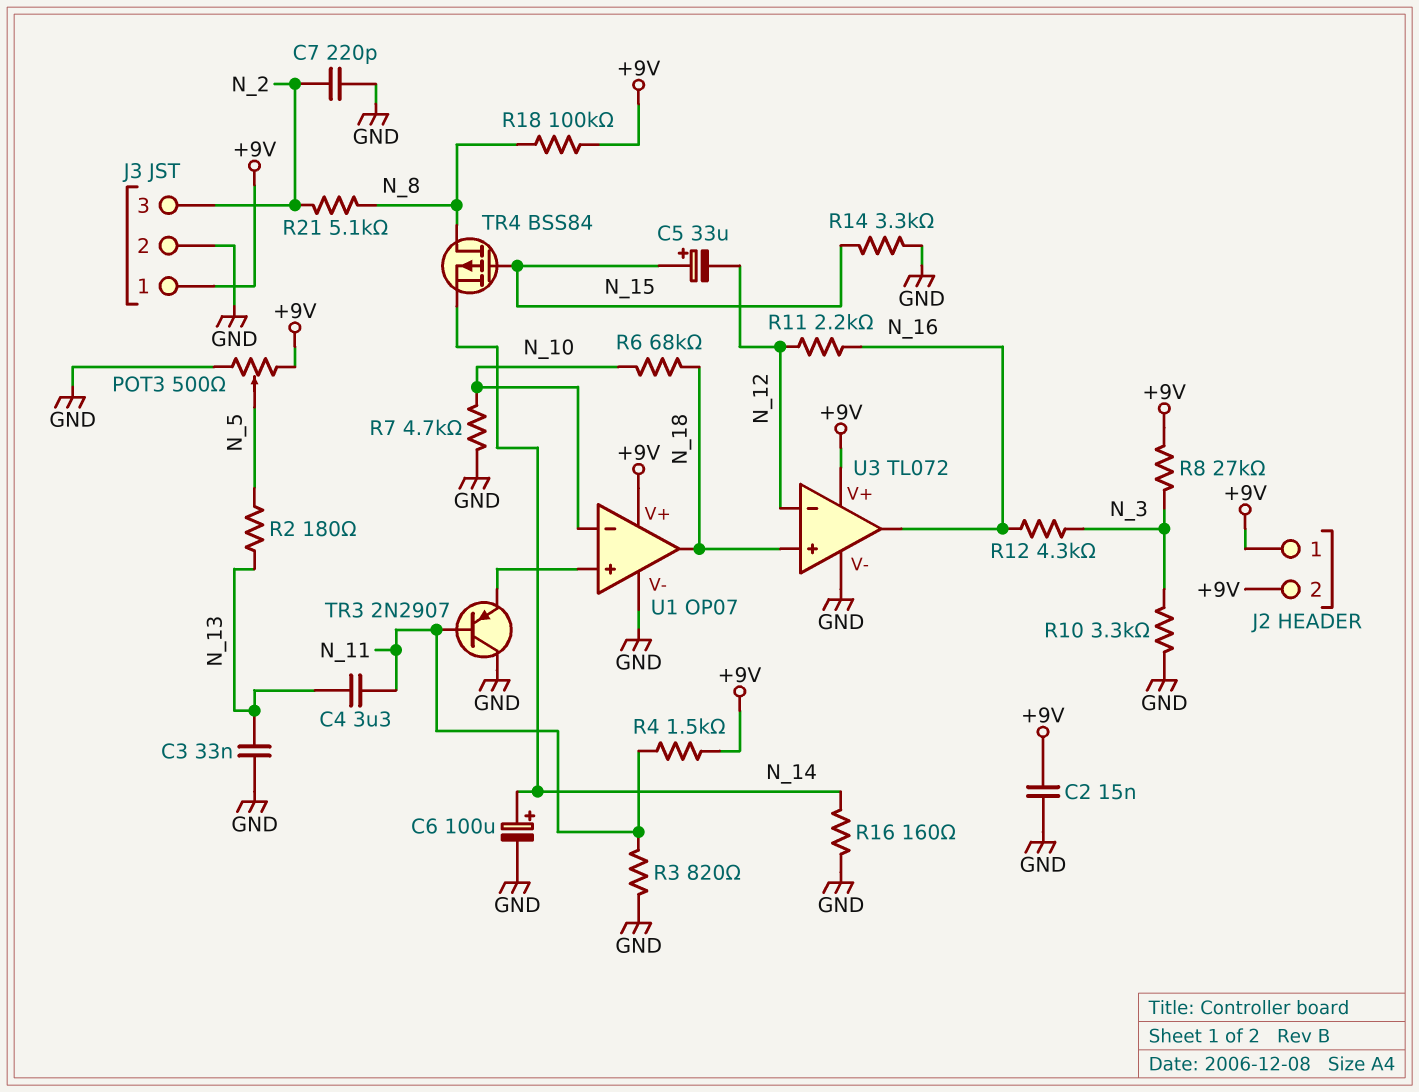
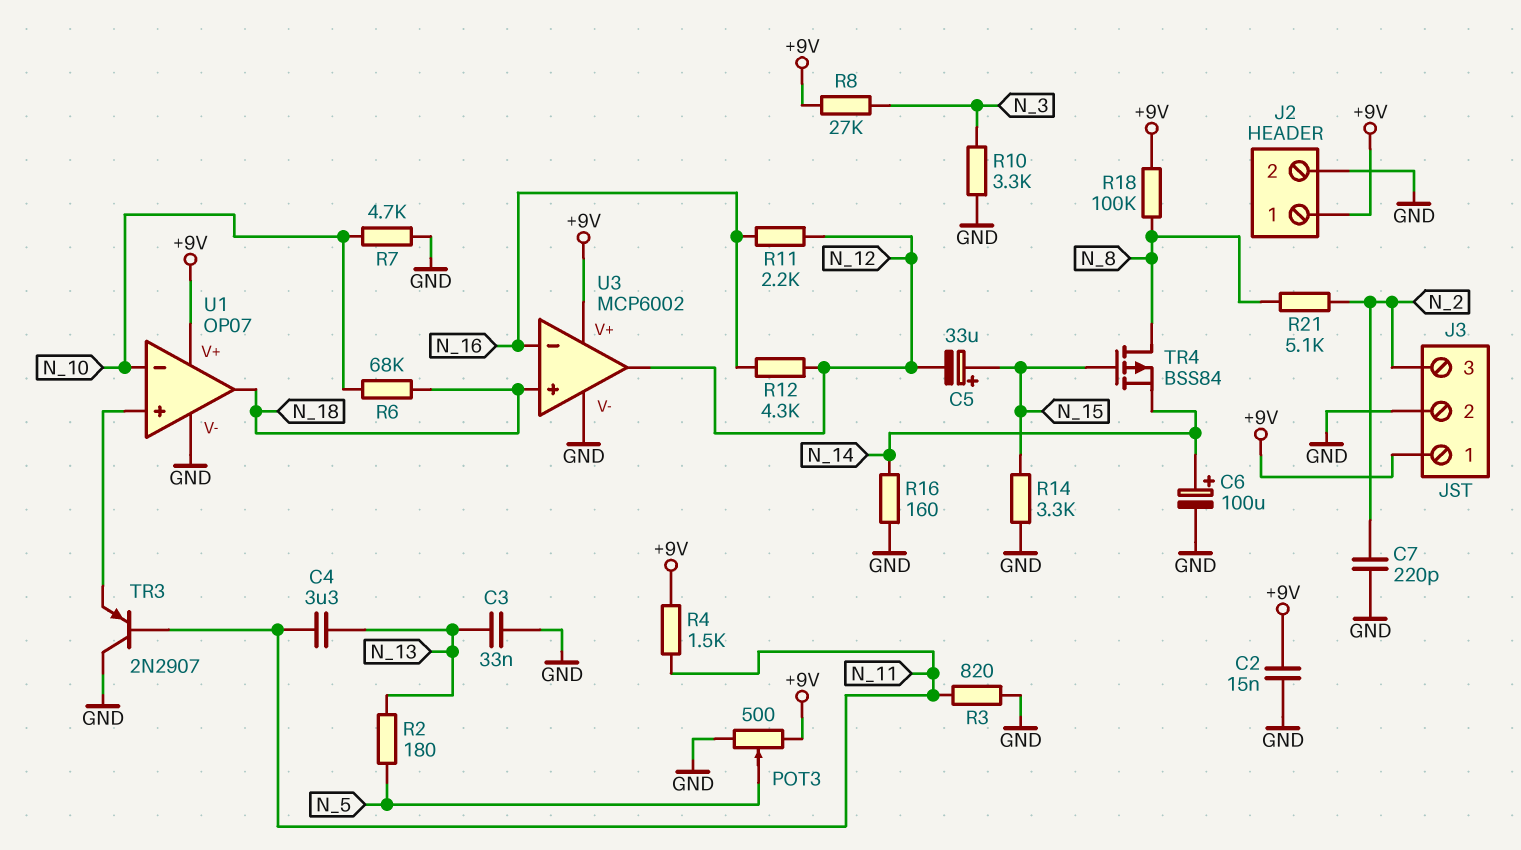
J2 pin 2: +9V -> GND
R12: 4.3k (N_3, N_16) -> 4.3k (N_12, N_16)
U3: TL072 -> MCP6002
U3 pin in-: N_12 -> N_16
U3 pin out: N_16 -> N_12

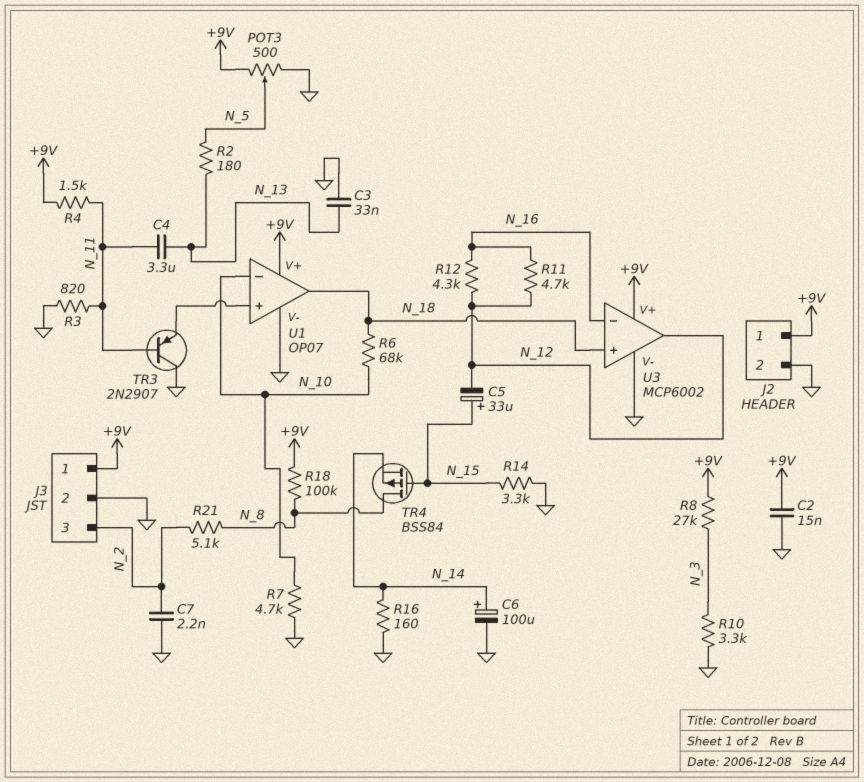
C7: 220pF (GND, N_2) -> 2.2nF (GND, N_2)
R11: 2.2k (N_12, N_16) -> 4.7k (N_12, N_16)

